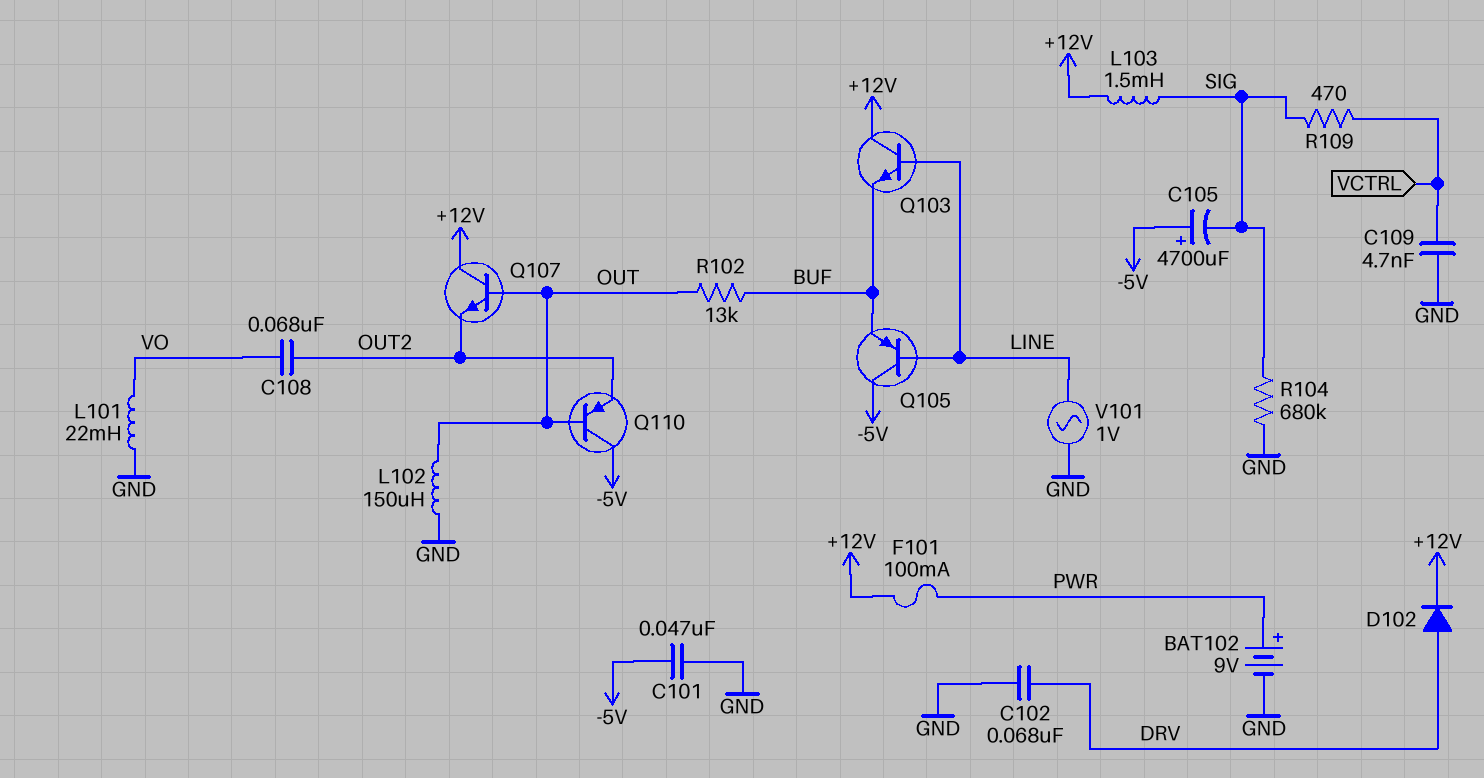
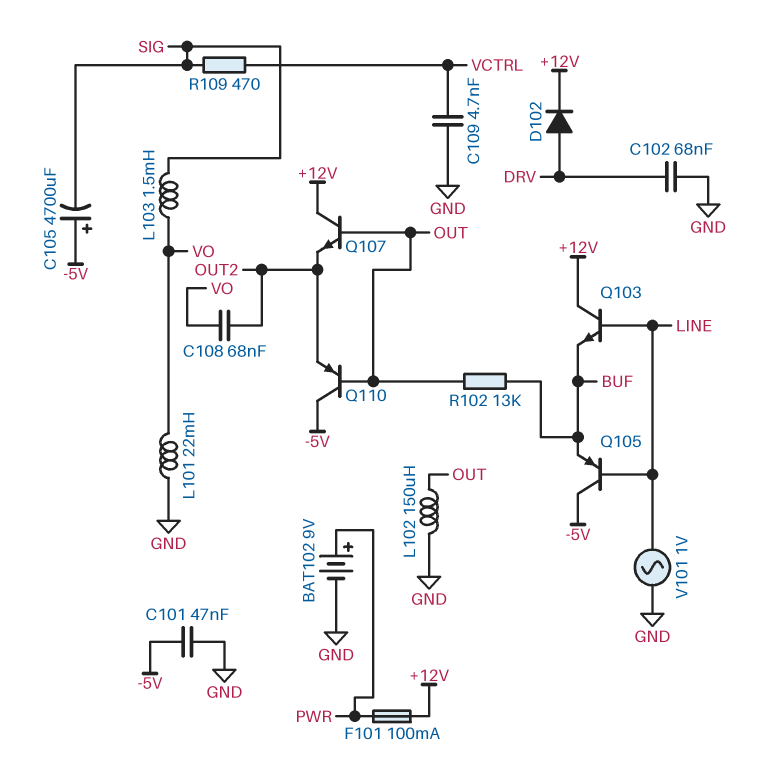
L103: 1.5mH (+12V, SIG) -> 1.5mH (SIG, VO)
R104: 680k (GND, SIG) -> none

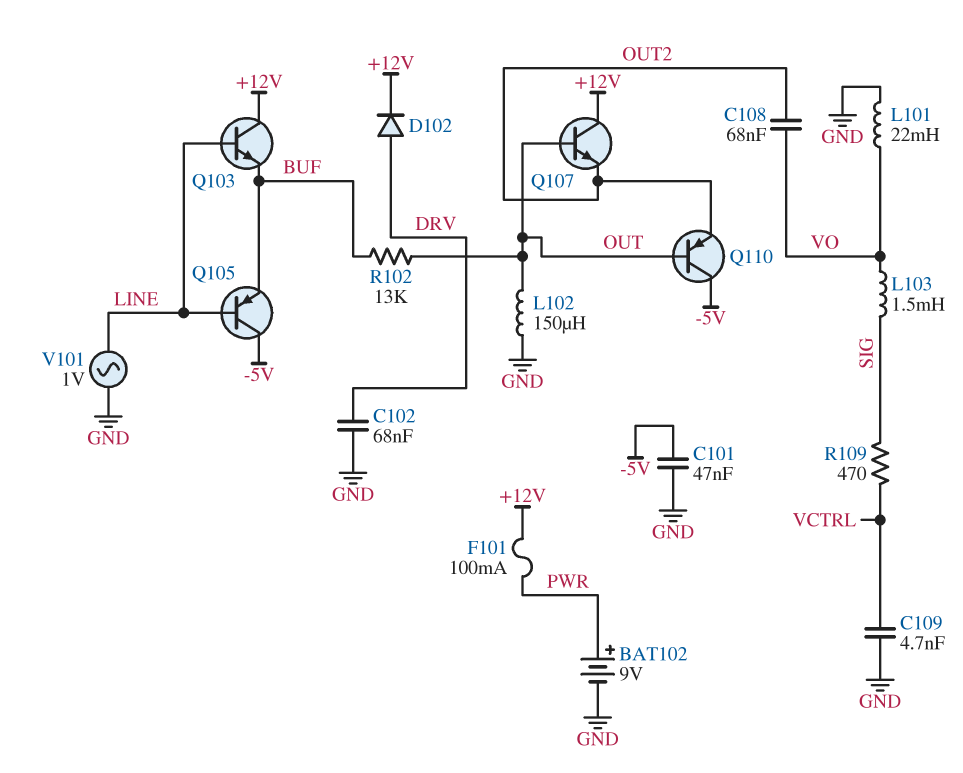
C105: 4700uF (plus -5V, minus SIG) -> none

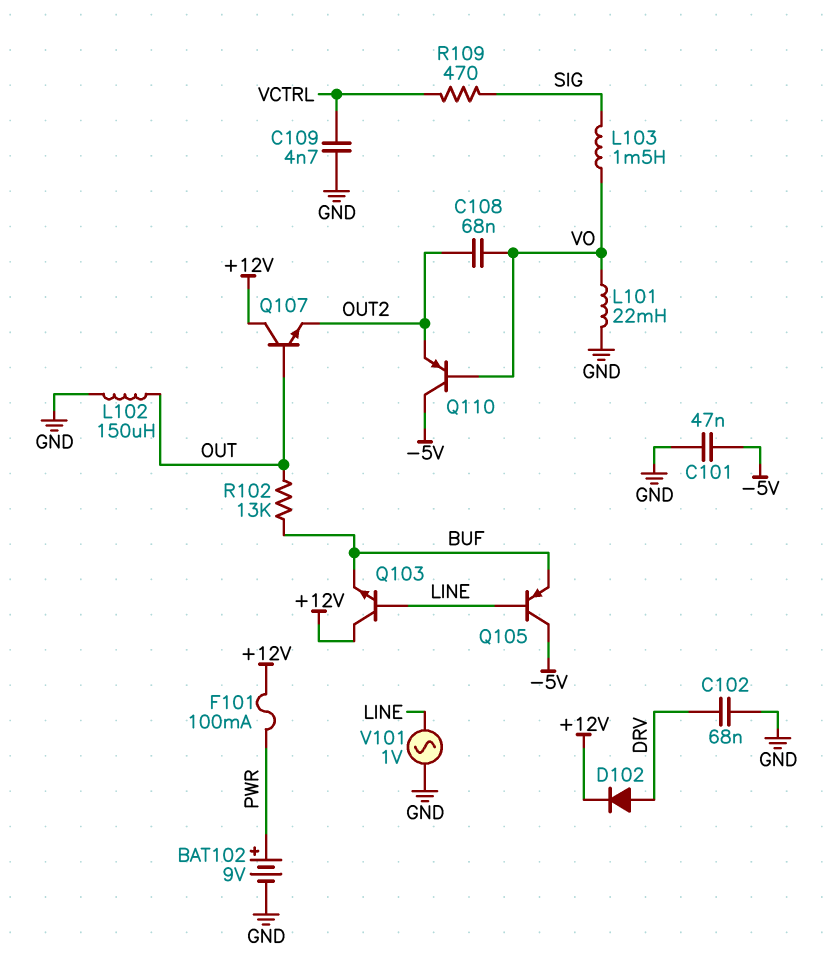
Q110: PNP (B OUT, C -5V, E OUT2) -> PNP (B VO, C -5V, E OUT2)

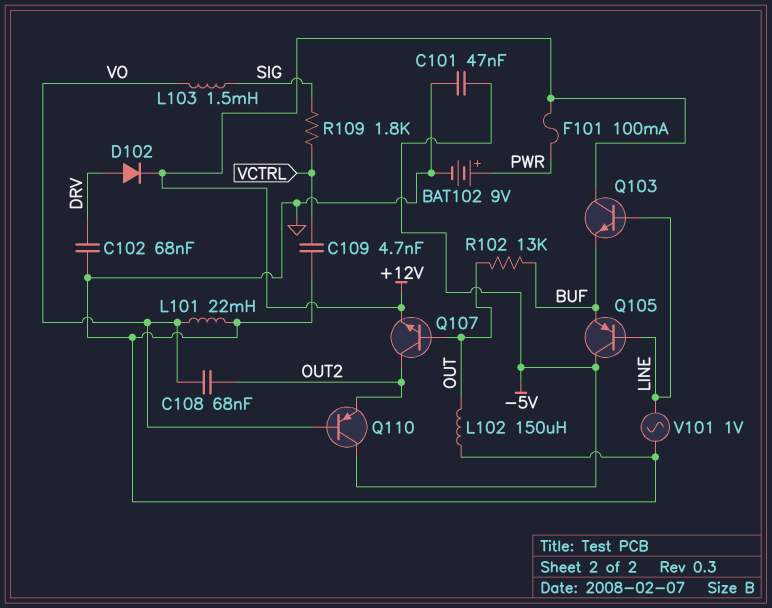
Q107: NPN (B OUT, C +12V, E OUT2) -> NPN (B OUT, C OUT2, E +12V)
R109: 470 (SIG, VCTRL) -> 1.8k (SIG, VCTRL)

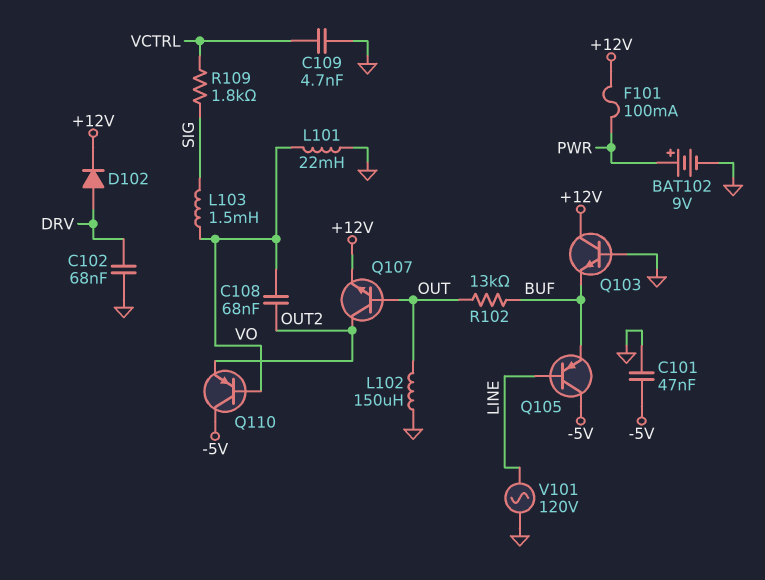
Q103: NPN (B LINE, C +12V, E BUF) -> NPN (B GND, C +12V, E BUF)
V101: AC 1V (GND, LINE) -> AC 120V (GND, LINE)

